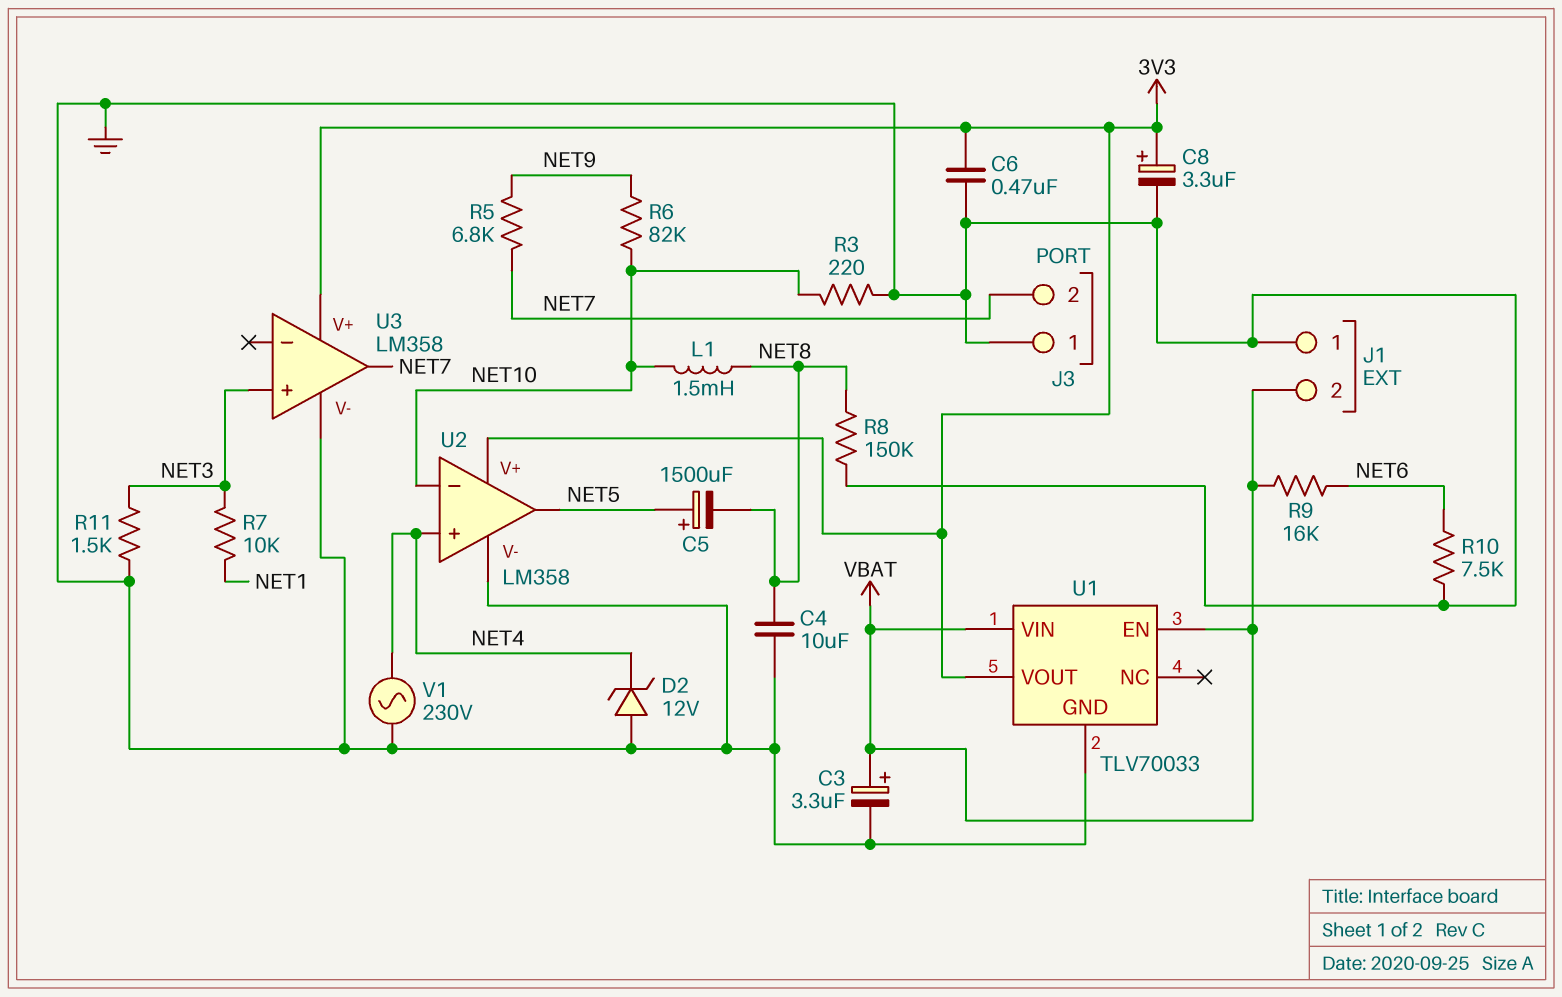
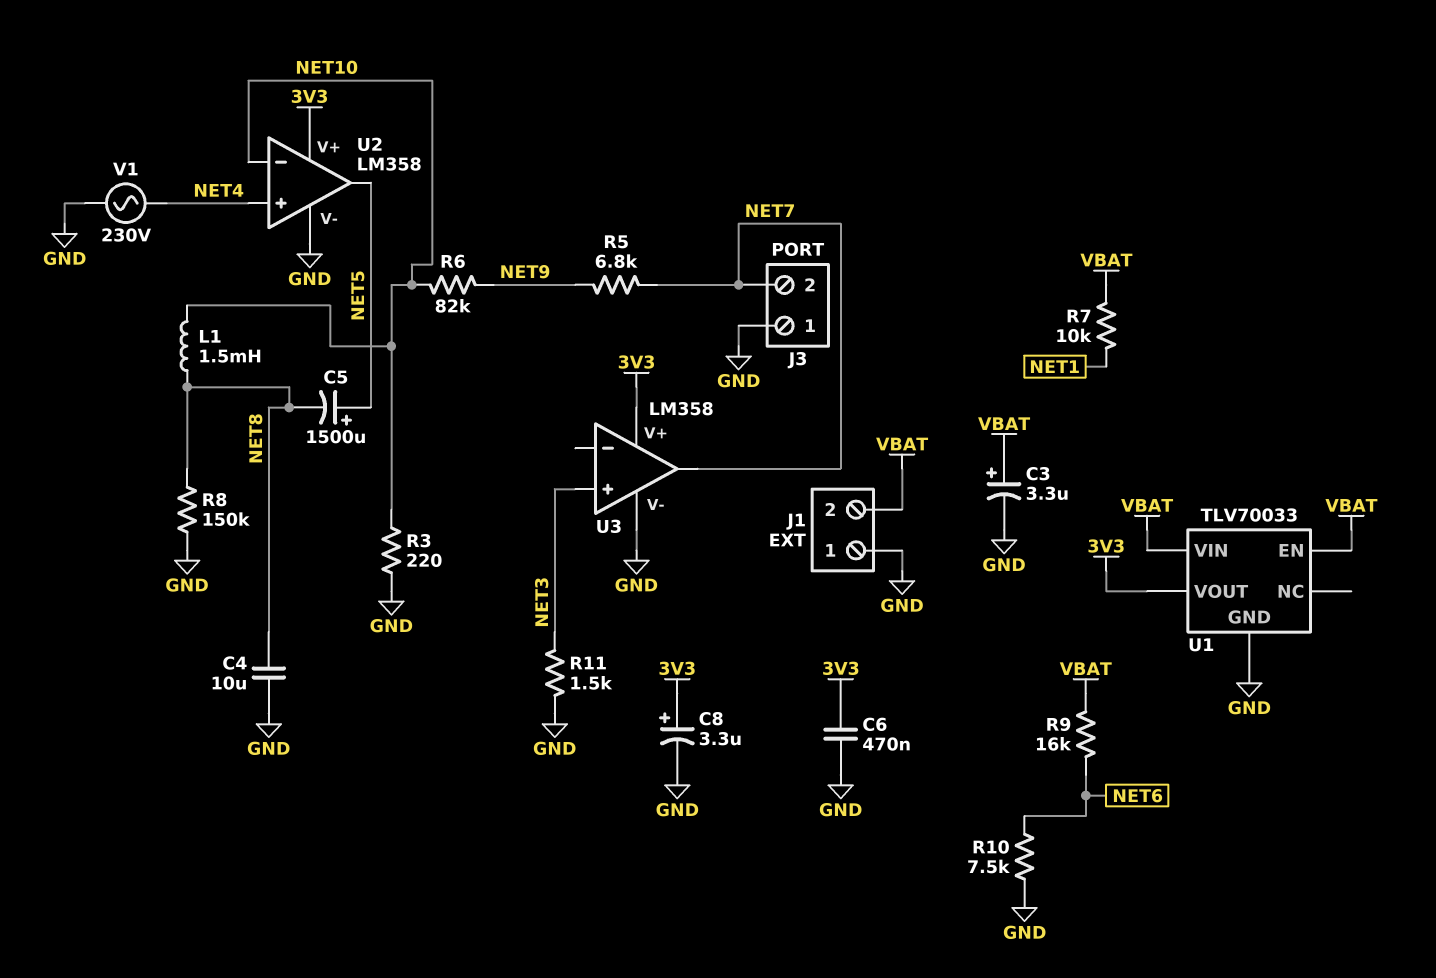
D2: zener 12V (A GND, K NET4) -> none
R7: 10k (NET1, NET3) -> 10k (NET1, VBAT)

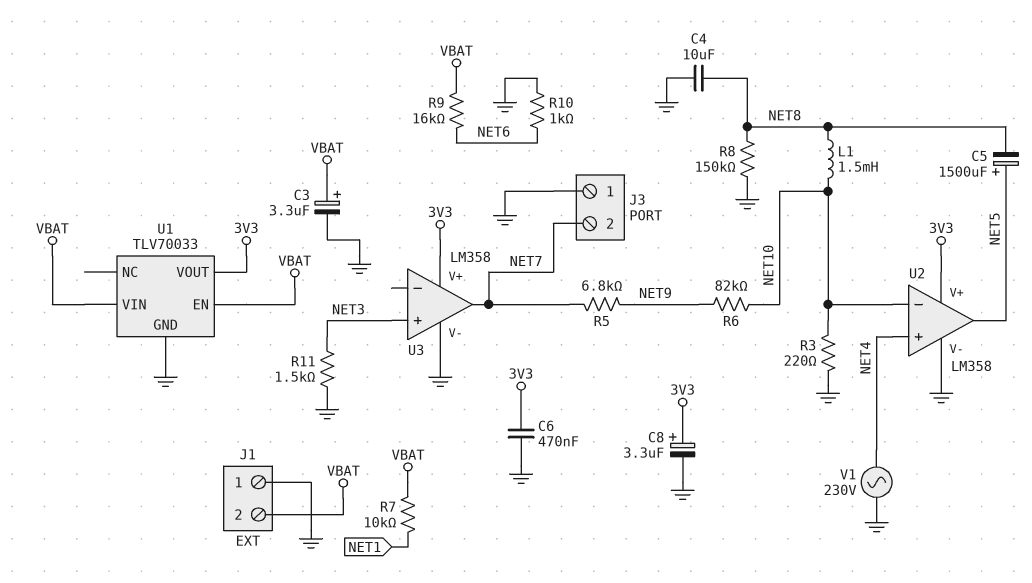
R10: 7.5k (GND, NET6) -> 1k (GND, NET6)

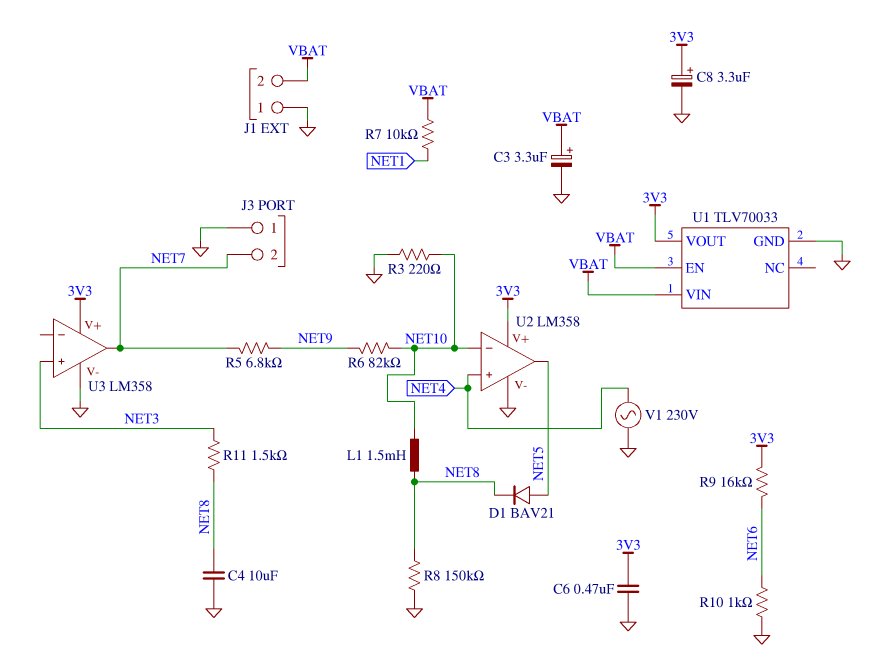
C5: 1500uF (plus NET5, minus NET8) -> none
D1: none -> diode BAV21 (A NET5, K NET8)
R9: 16k (NET6, VBAT) -> 16k (3V3, NET6)
R11: 1.5k (GND, NET3) -> 1.5k (NET3, NET8)

